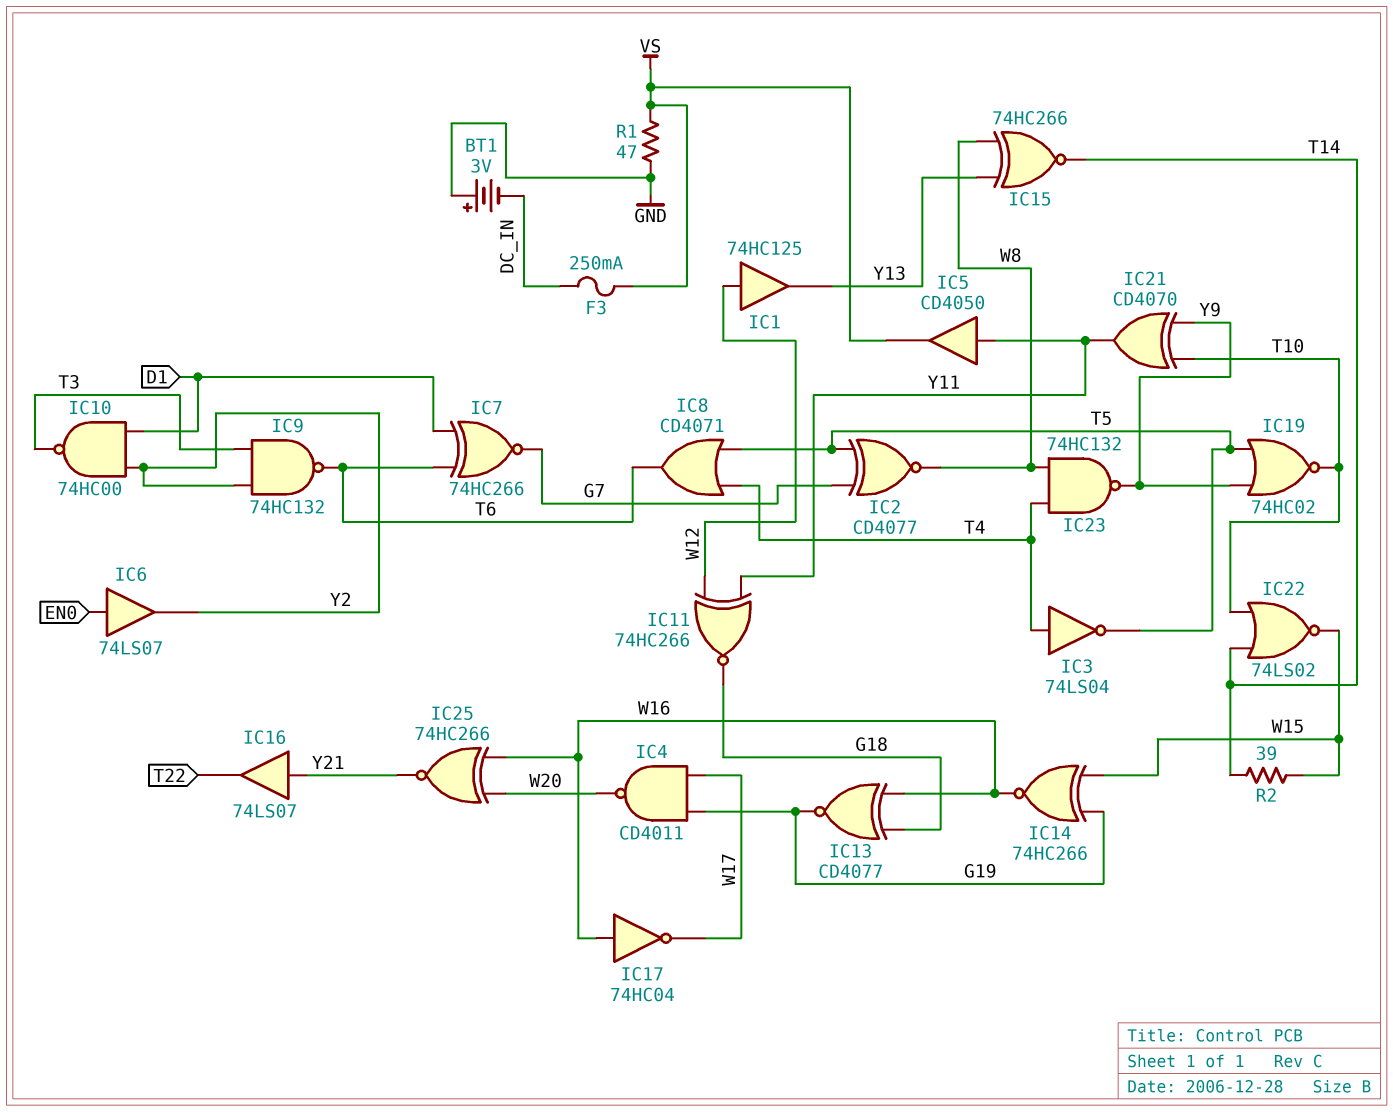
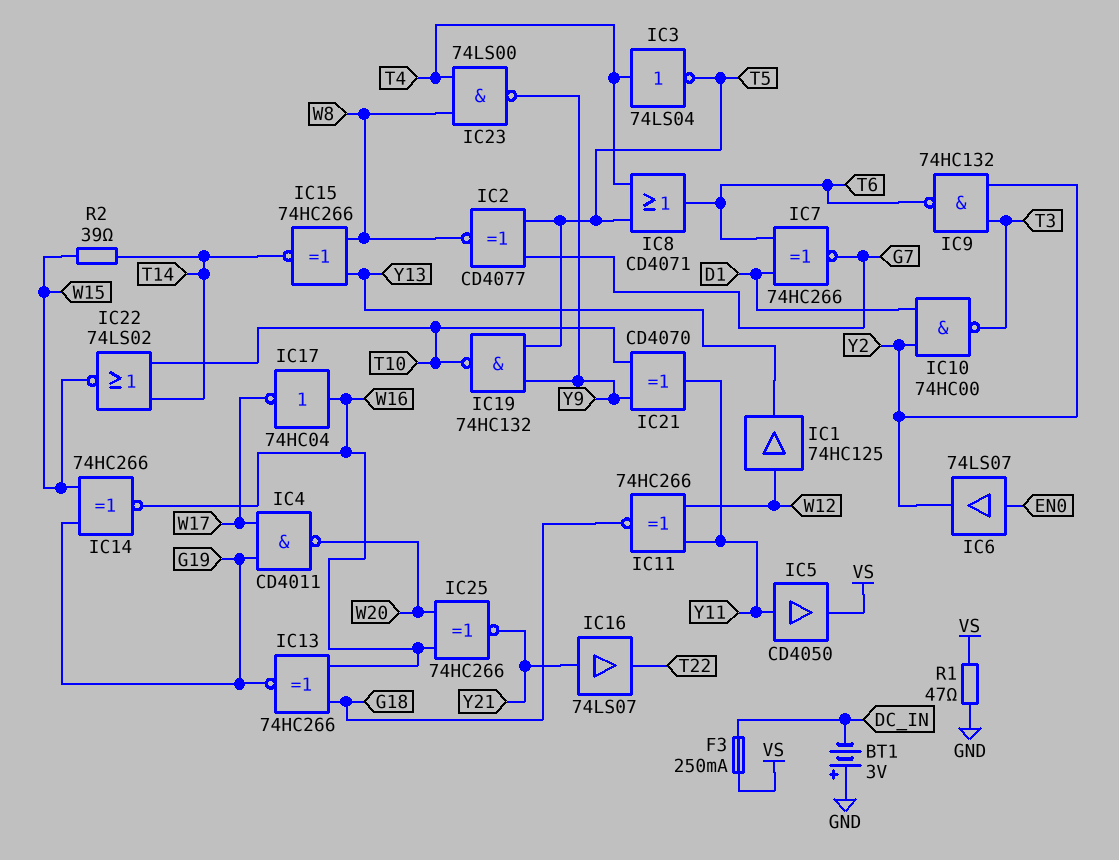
IC13: XNOR CD4077 (in G18, in W16, out G19) -> XNOR 74HC266 (in G18, in W16, out G19)
IC19: NOR 74HC02 (in T5, in Y9, out T10) -> NAND 74HC132 (in T5, in Y9, out T10)
IC23: NAND 74HC132 (in T4, in W8, out Y9) -> NAND 74LS00 (in T4, in W8, out Y9)

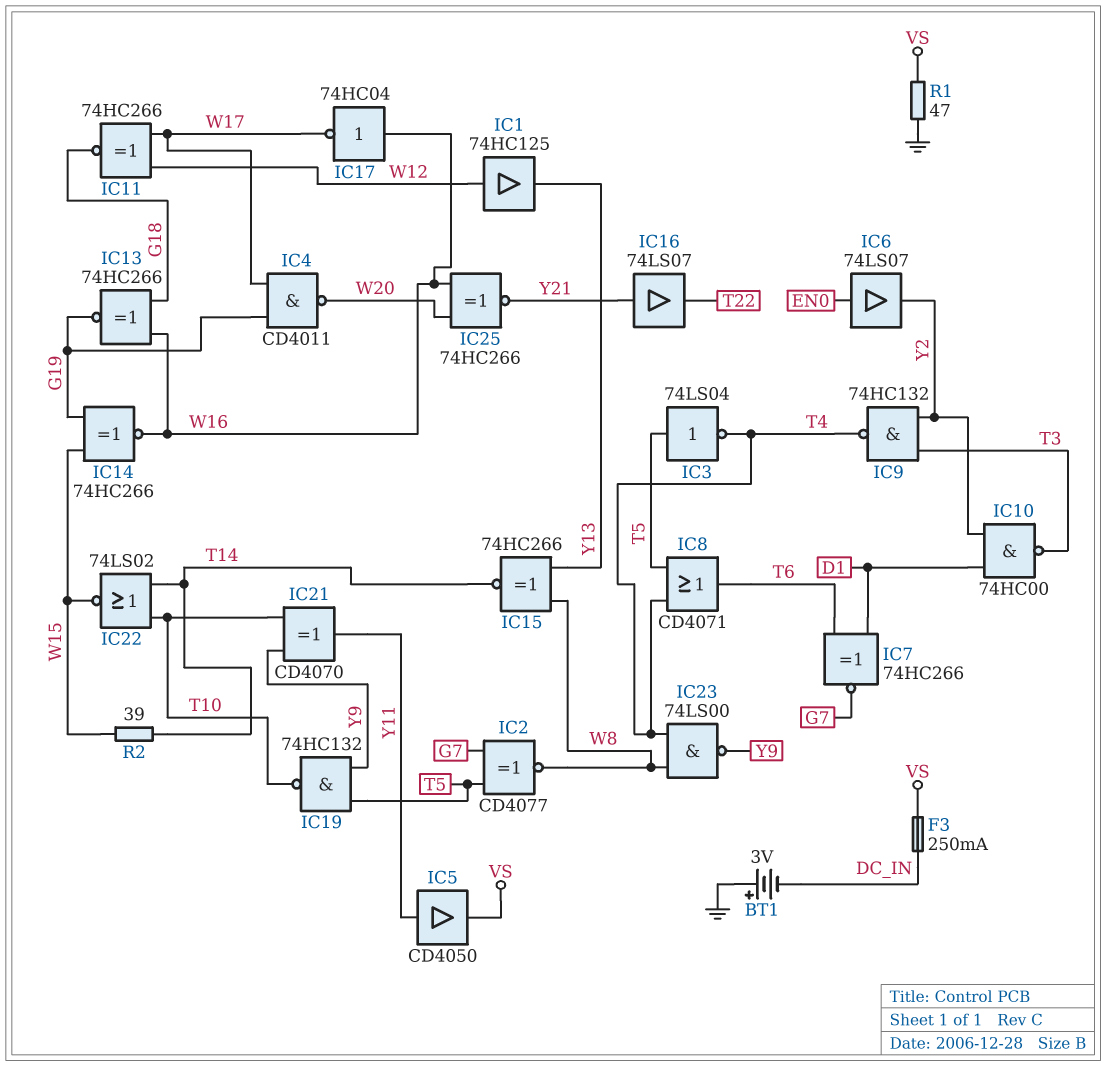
IC3: NOT 74LS04 (in T4, out T5) -> NOT 74LS04 (in T5, out T4)
IC9: NAND 74HC132 (in T3, in Y2, out T6) -> NAND 74HC132 (in T3, in Y2, out T4)
IC11: XNOR 74HC266 (in W12, in Y11, out G18) -> XNOR 74HC266 (in W12, in W17, out G18)

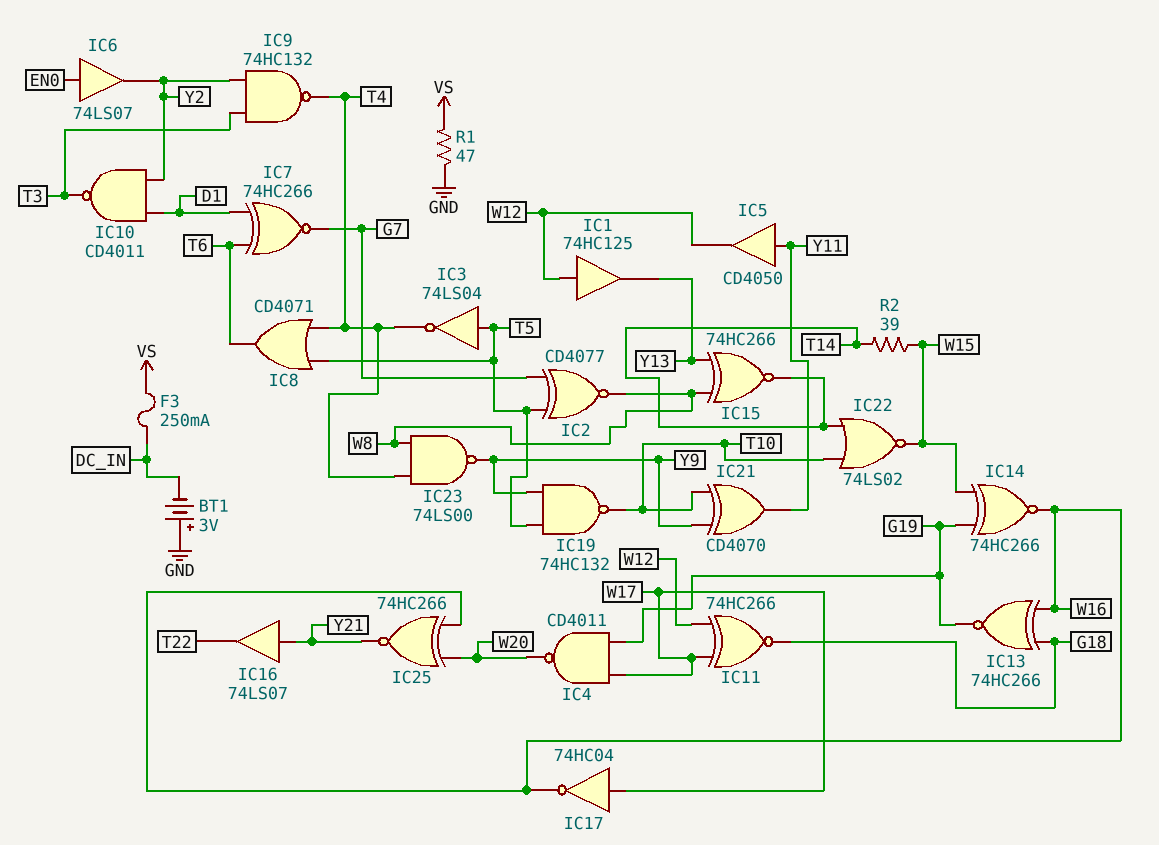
IC5: buffer CD4050 (in Y11, out VS) -> buffer CD4050 (in Y11, out W12)
IC10: NAND 74HC00 (in D1, in Y2, out T3) -> NAND CD4011 (in D1, in Y2, out T3)
IC17: NOT 74HC04 (in W16, out W17) -> NOT 74HC04 (in W17, out W16)

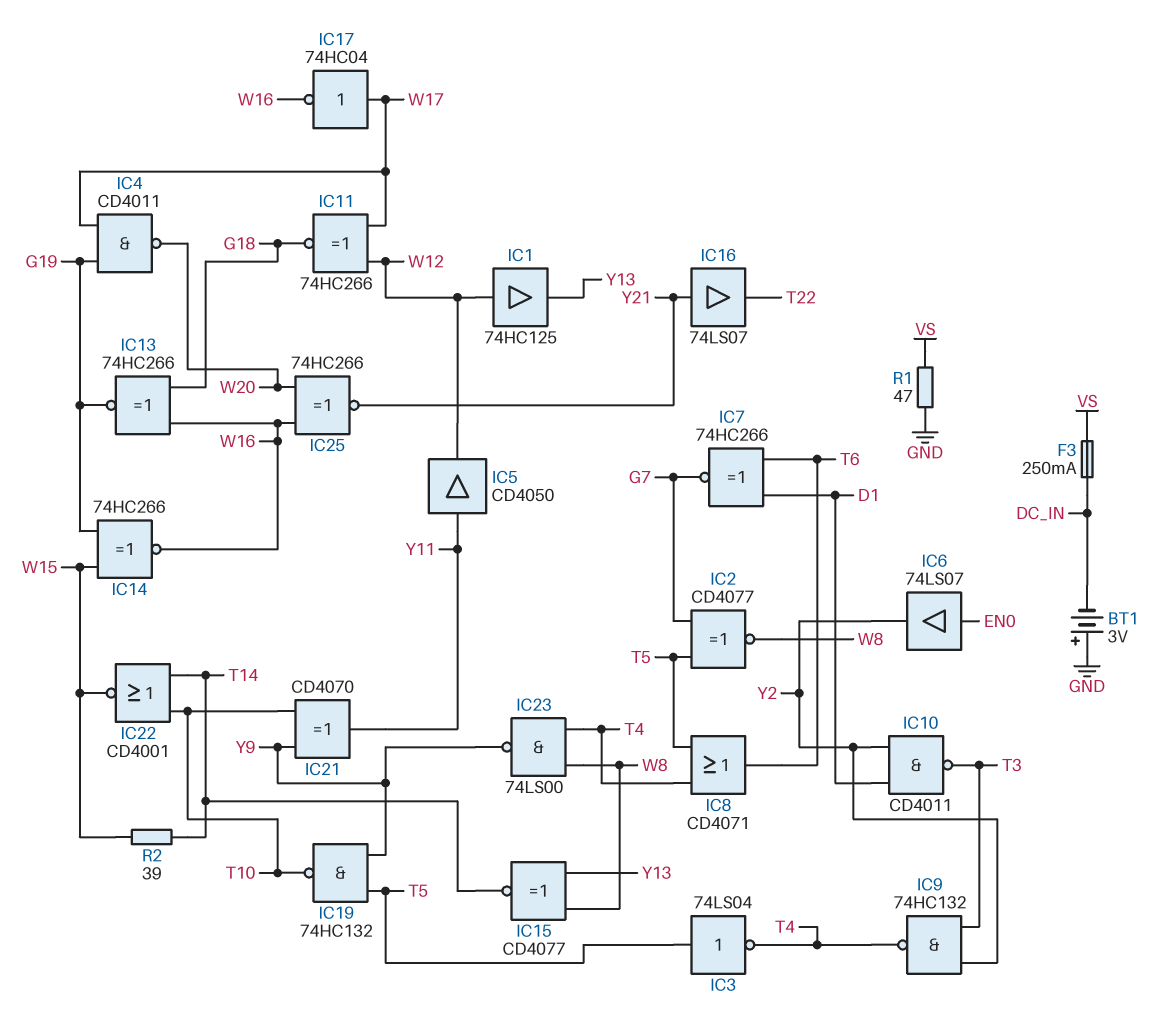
IC15: XNOR 74HC266 (in W8, in Y13, out T14) -> XNOR CD4077 (in W8, in Y13, out T14)
IC22: NOR 74LS02 (in T10, in T14, out W15) -> NOR CD4001 (in T10, in T14, out W15)

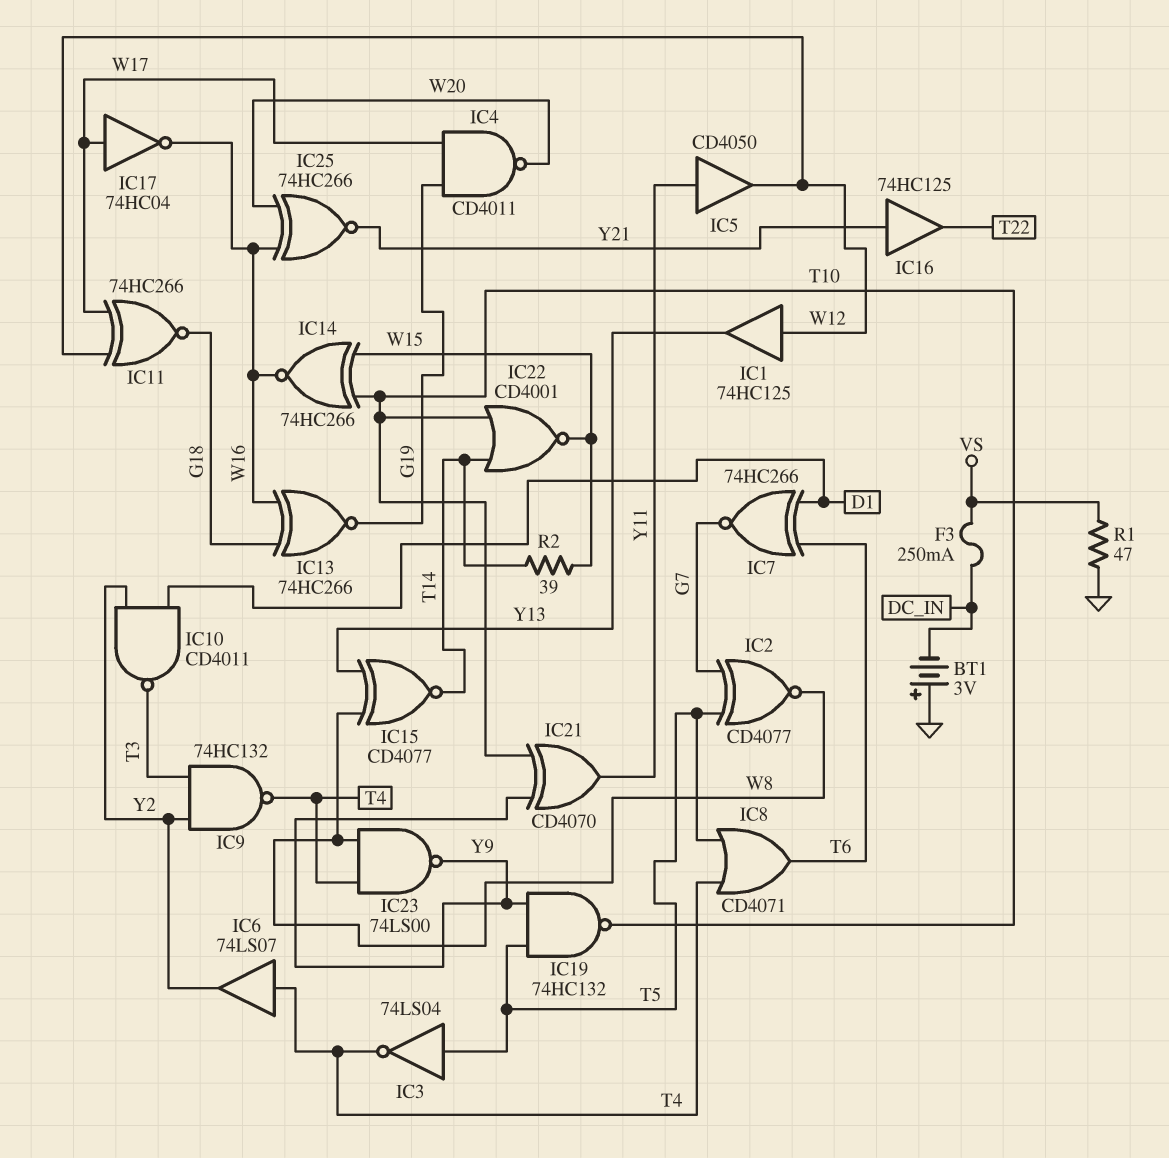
IC6: buffer 74LS07 (in EN0, out Y2) -> buffer 74LS07 (in T4, out Y2)
IC14: XNOR 74HC266 (in G19, in W15, out W16) -> XNOR 74HC266 (in T10, in W15, out W16)
IC16: buffer 74LS07 (in Y21, out T22) -> buffer 74HC125 (in Y21, out T22)

